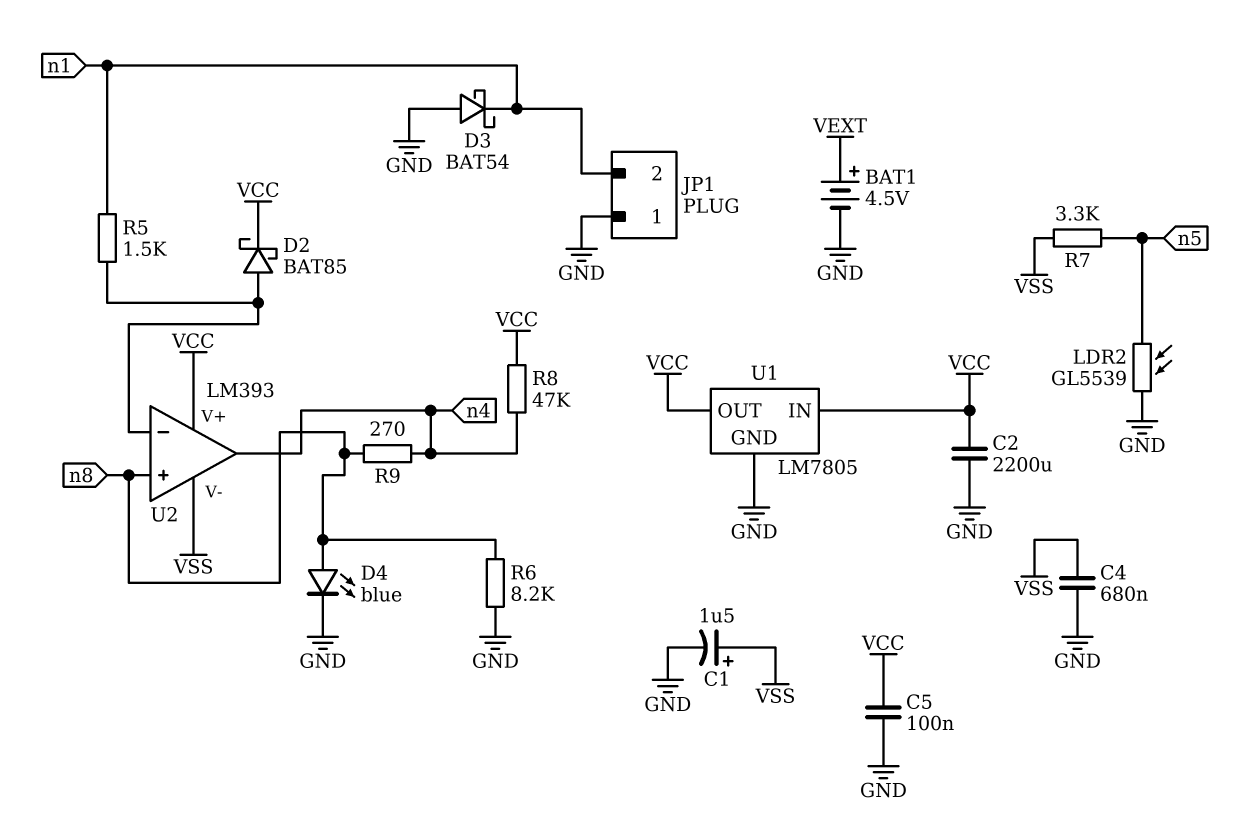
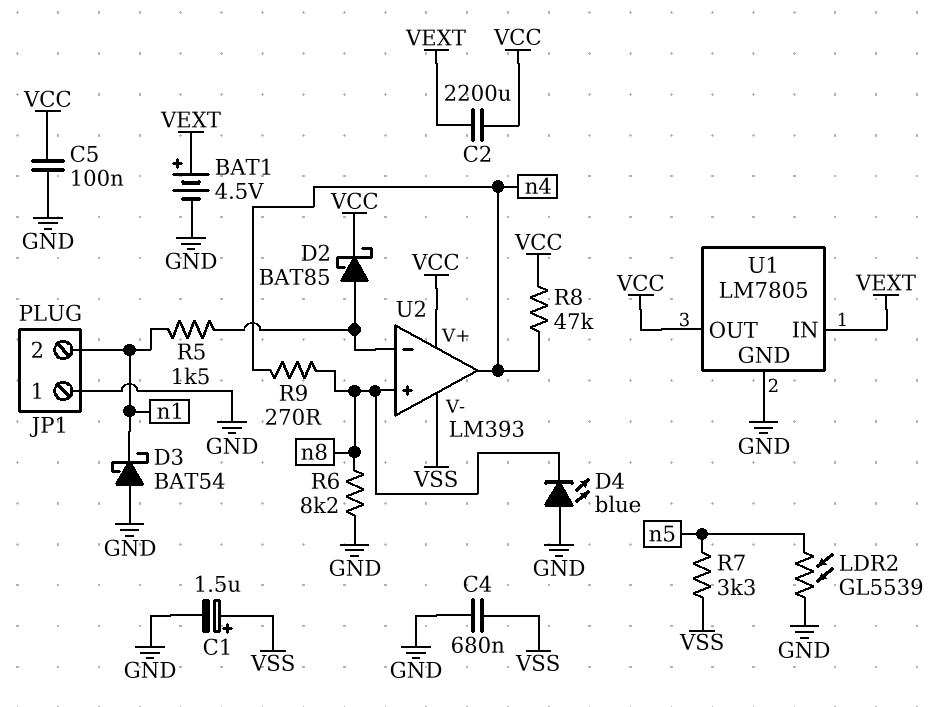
C2: 2200uF (GND, VCC) -> 2200uF (VCC, VEXT)
D4: LED blue (A n8, K GND) -> LED blue (A GND, K n8)
U1 pin IN: VCC -> VEXT

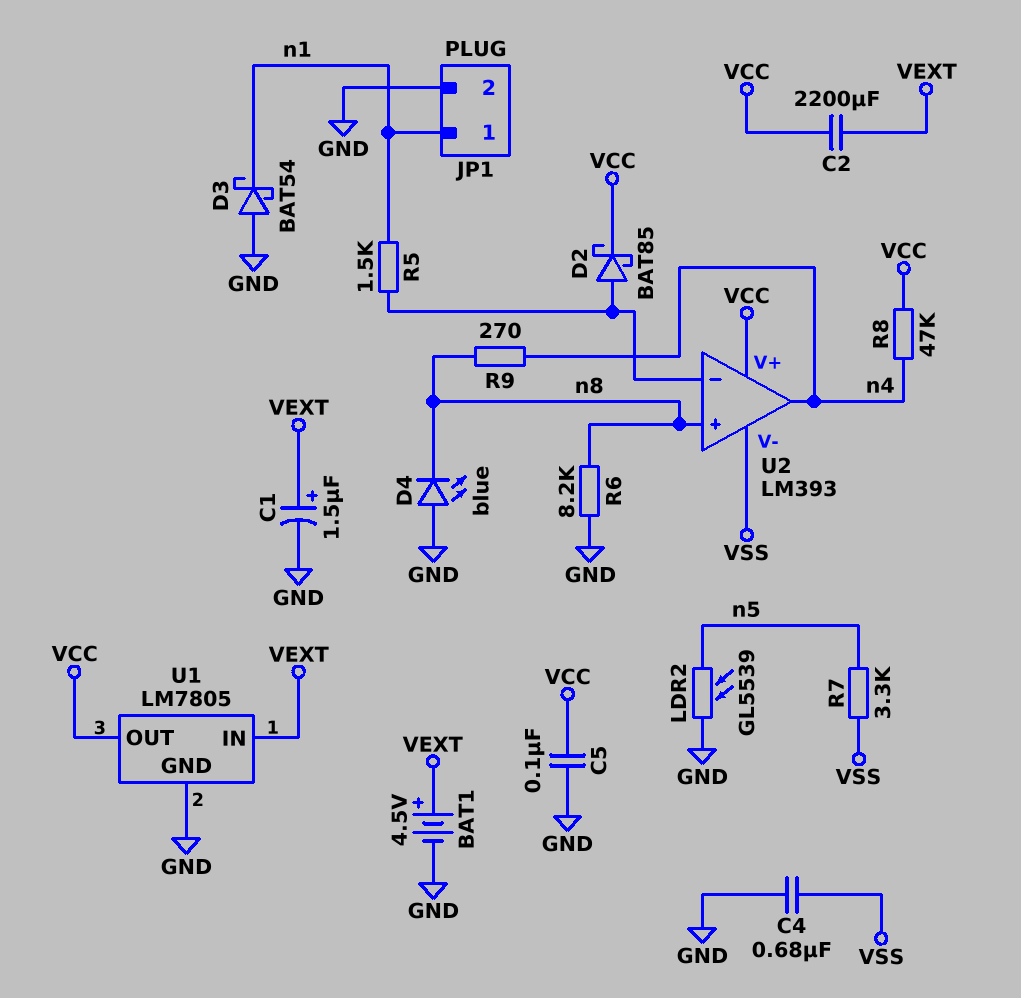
C1: 1.5uF (plus VSS, minus GND) -> 1.5uF (plus VEXT, minus GND)
JP1 pin 1: GND -> n1
JP1 pin 2: n1 -> GND

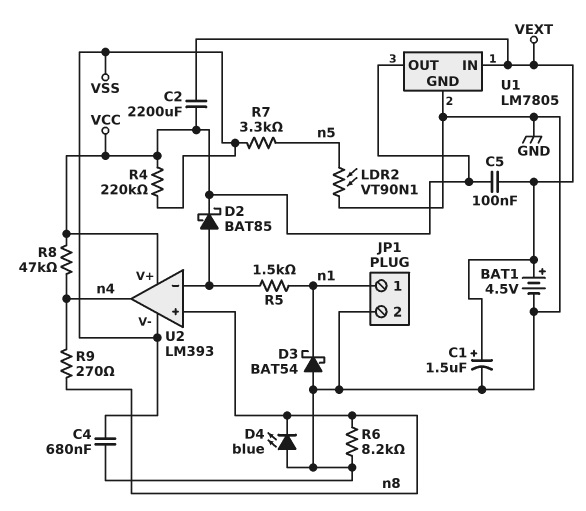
C5: 100nF (GND, VCC) -> 100nF (VCC, VEXT)
LDR2: GL5539 (GND, n5) -> VT90N1 (GND, n5)
R4: none -> 220k (VCC, VSS)

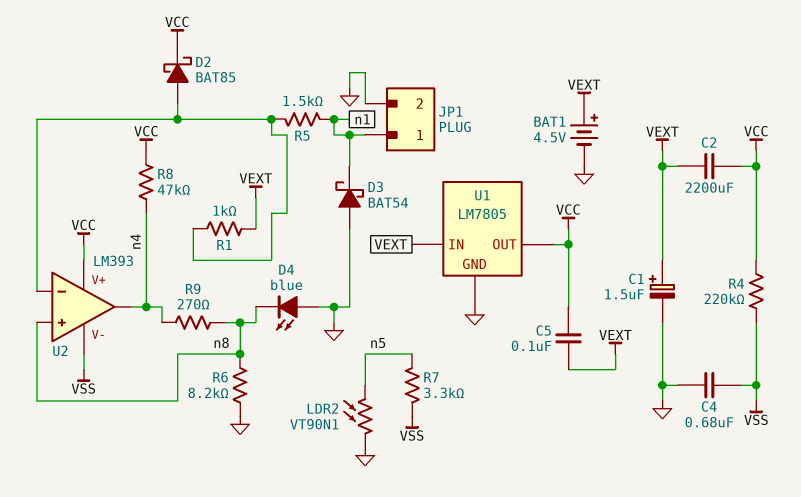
R1: none -> 1k (U2/in-, VEXT)

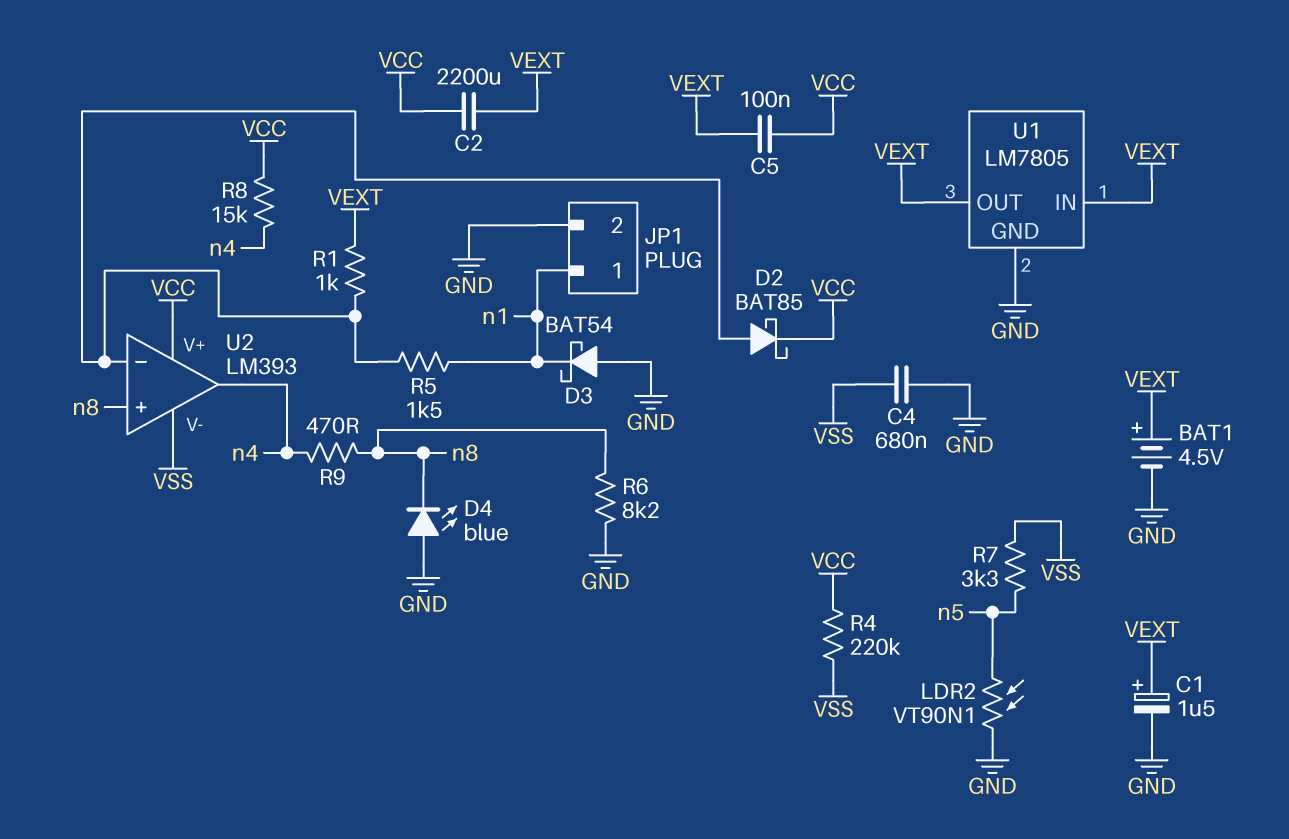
R8: 47k (VCC, n4) -> 15k (VCC, n4)
R9: 270 (n4, n8) -> 470 (n4, n8)
U1 pin OUT: VCC -> VEXT

